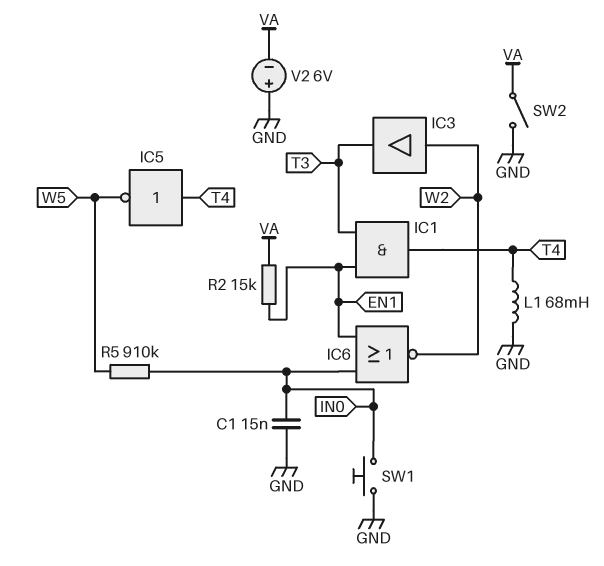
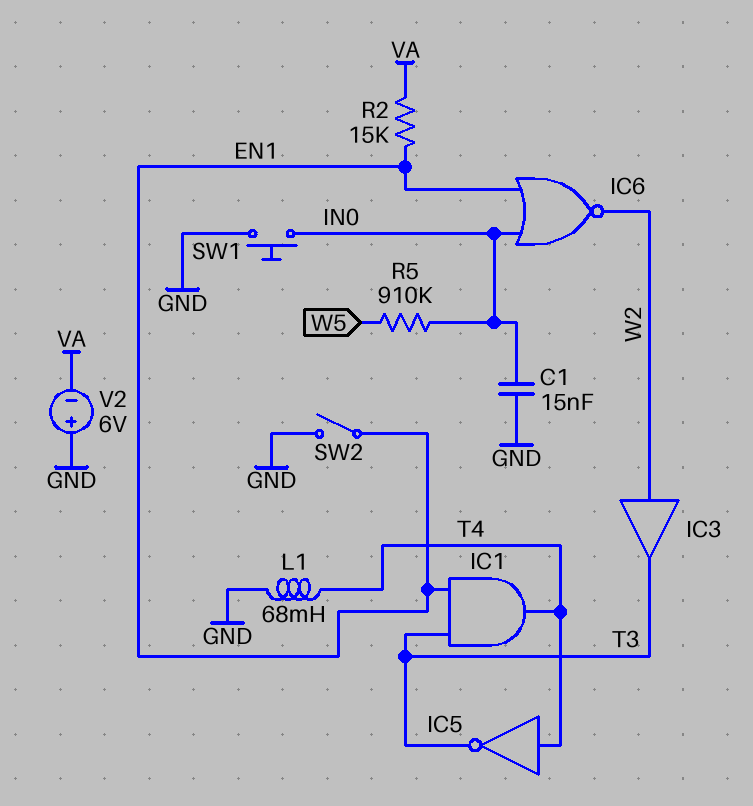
IC5: NOT (in T4, out W5) -> NOT (in T4, out T3)
SW2: switch (GND, VA) -> switch (EN1, GND)

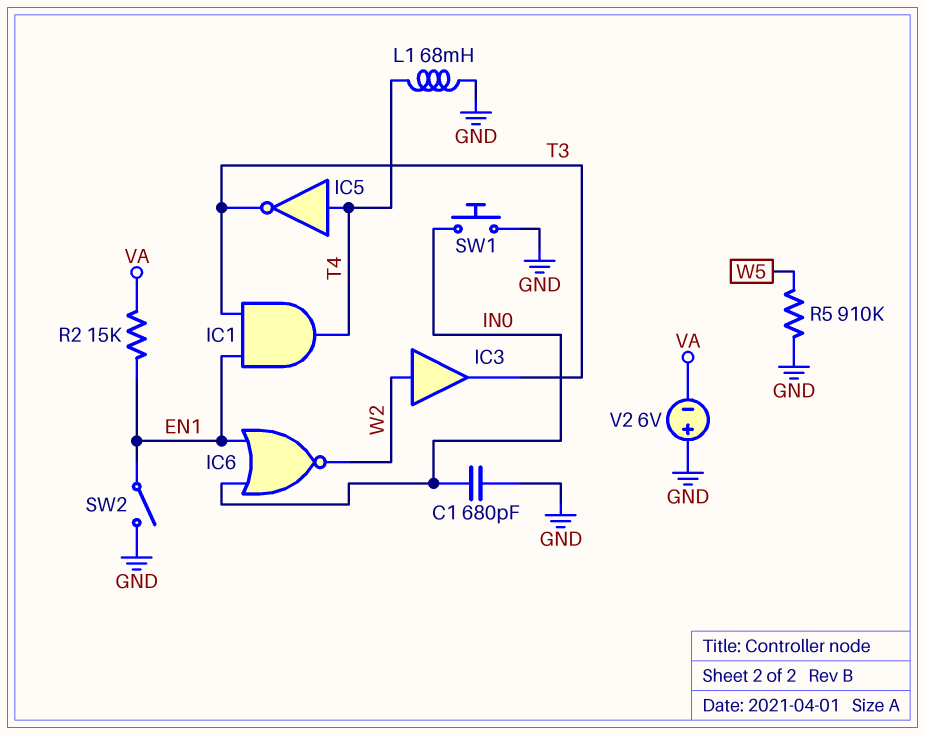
C1: 15nF (GND, IN0) -> 680pF (GND, IN0)
R5: 910k (IN0, W5) -> 910k (GND, W5)

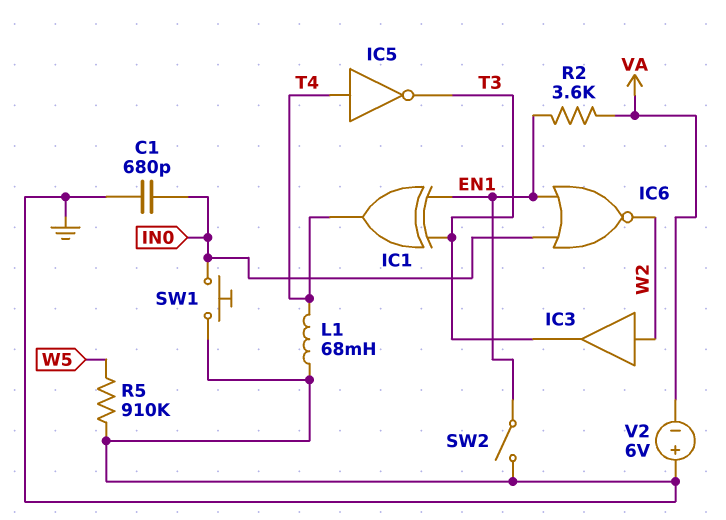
IC1: AND (in EN1, in T3, out T4) -> XOR (in EN1, in T3, out T4)
R2: 15k (EN1, VA) -> 3.6k (EN1, VA)

